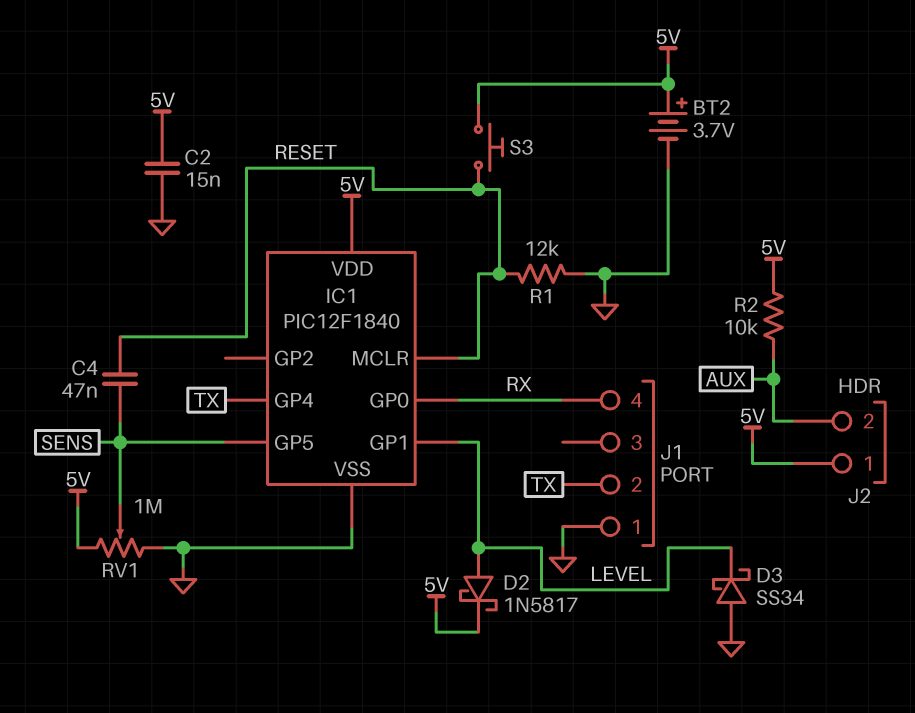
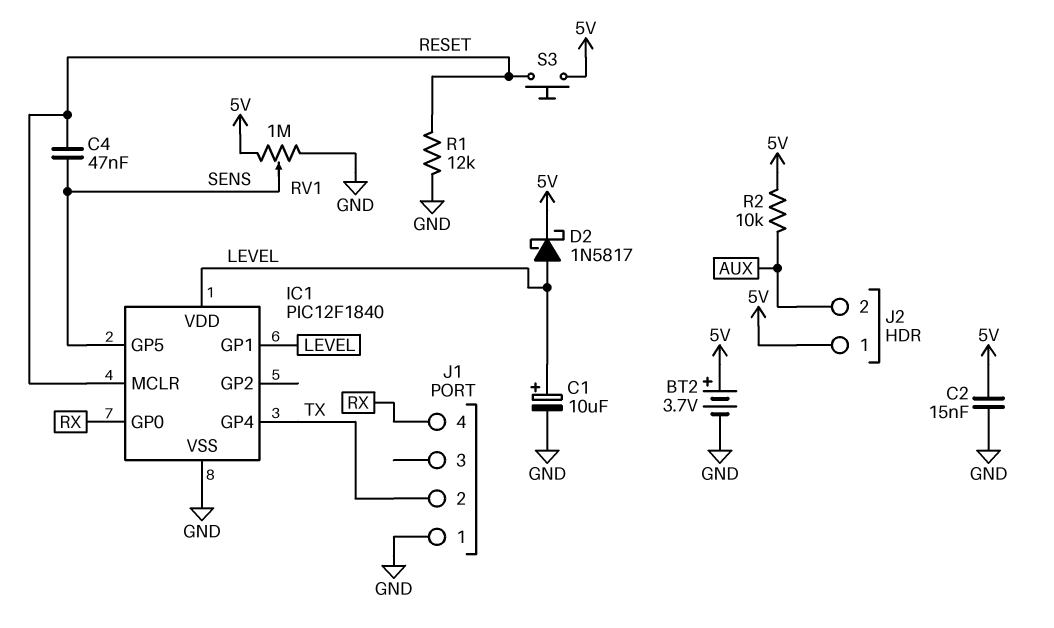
C1: none -> 10uF (plus LEVEL, minus GND)
D3: schottky SS34 (A GND, K LEVEL) -> none
IC1 pin VDD: 5V -> LEVEL

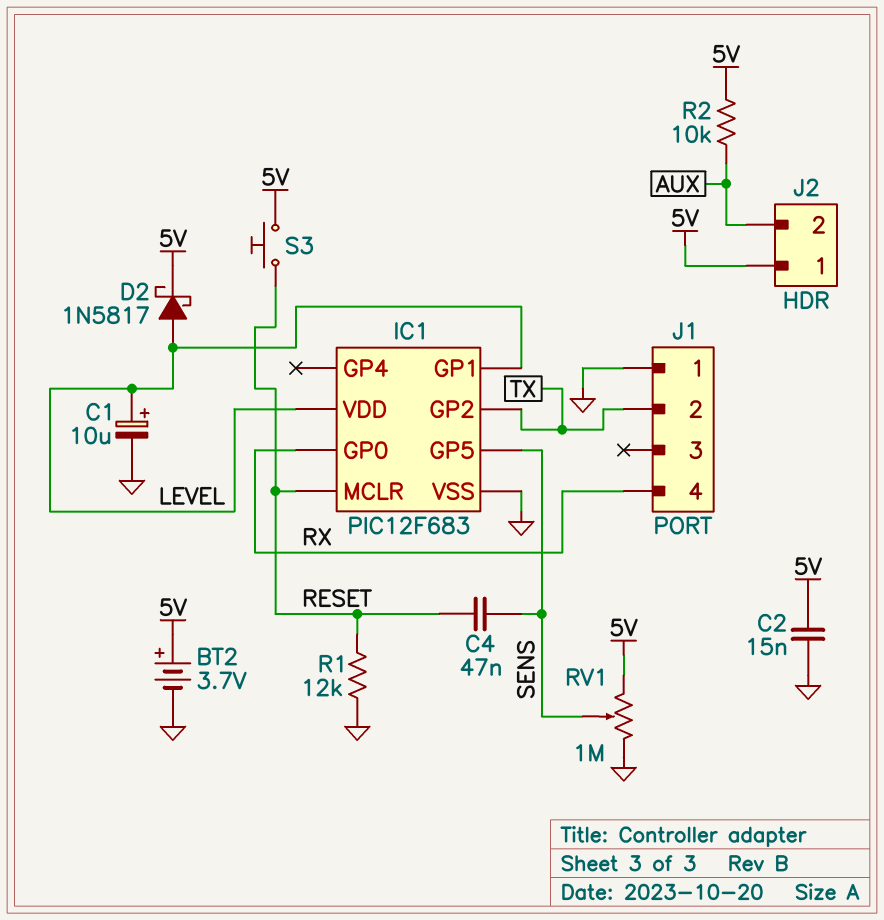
IC1: PIC12F1840 -> PIC12F683
IC1 pin GP2: none -> TX
IC1 pin GP4: TX -> none

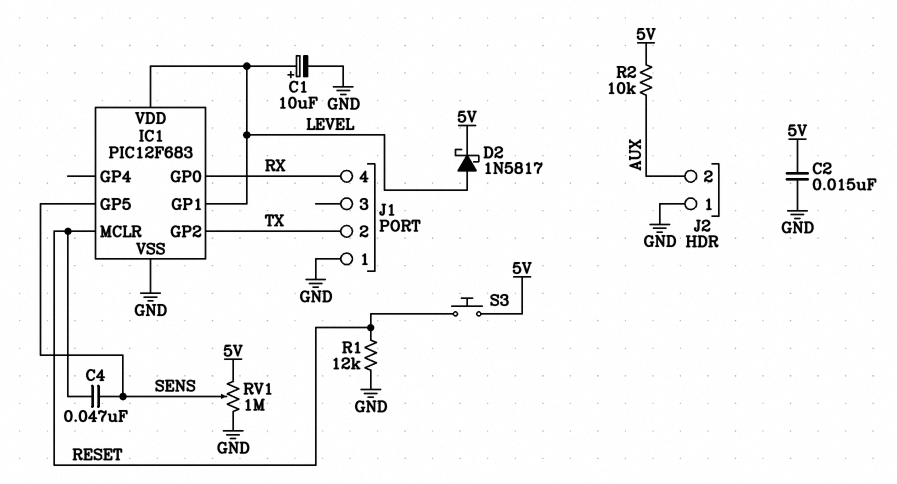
BT2: 3.7V (plus 5V, minus GND) -> none
J2 pin 1: 5V -> GND

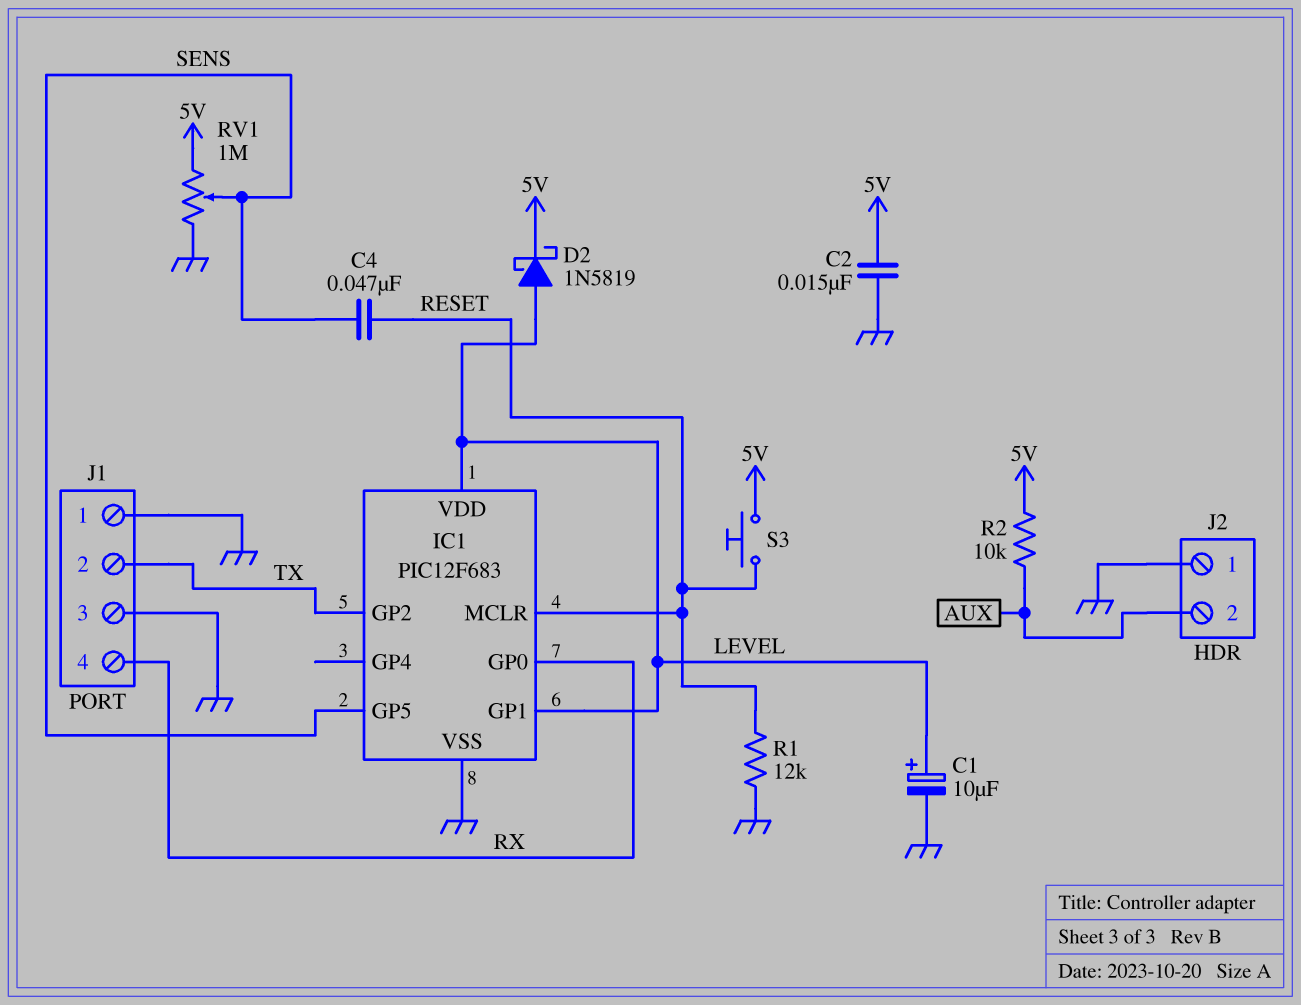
D2: schottky 1N5817 (A LEVEL, K 5V) -> schottky 1N5819 (A LEVEL, K 5V)
J1 pin 3: none -> GND

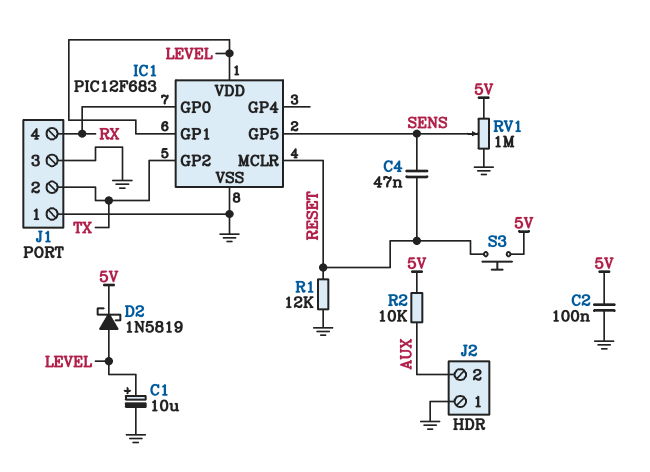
C2: 15nF (5V, GND) -> 100nF (5V, GND)

